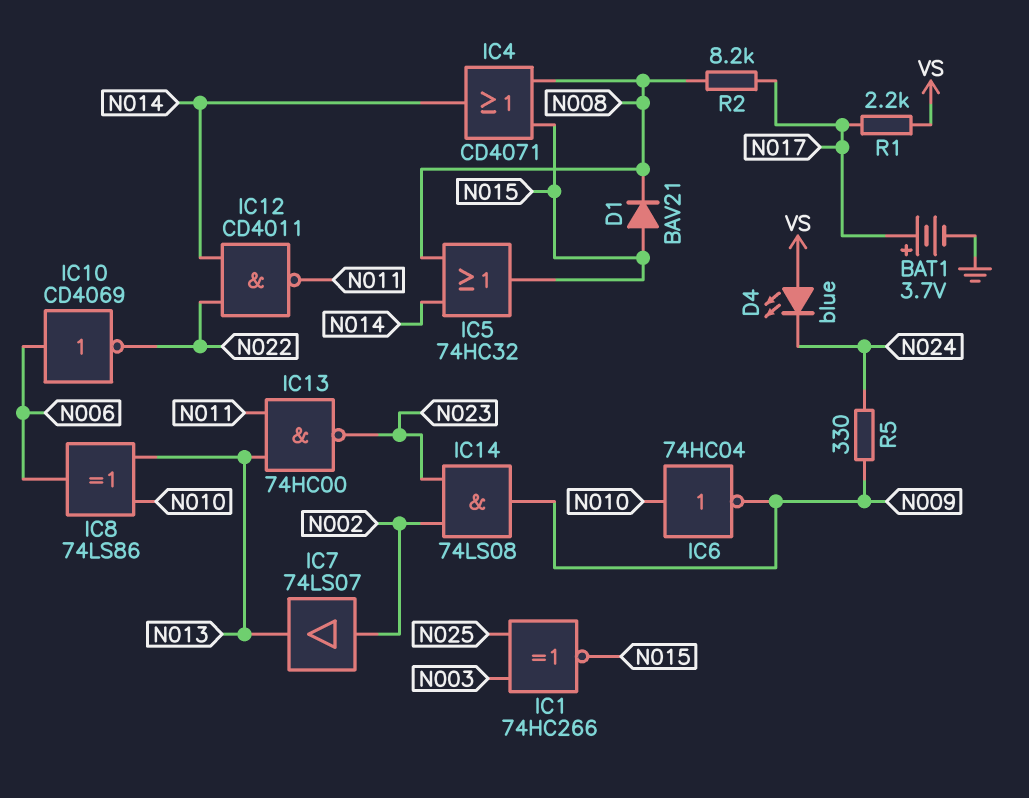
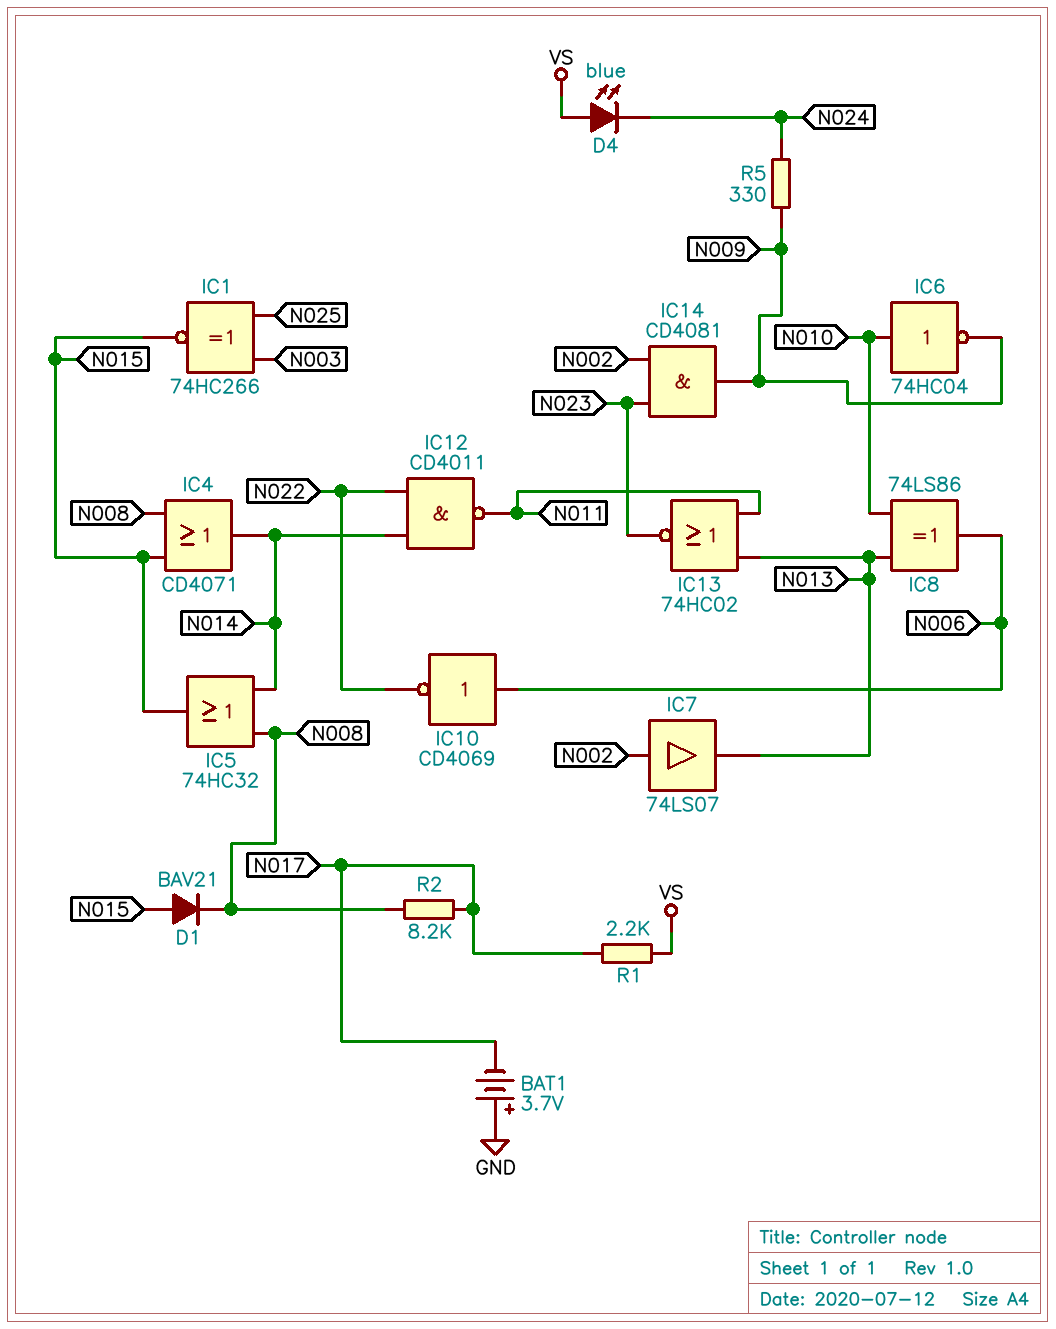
BAT1: 3.7V (plus N017, minus GND) -> 3.7V (plus GND, minus N017)
IC13: NAND 74HC00 (in N011, in N013, out N023) -> NOR 74HC02 (in N011, in N013, out N023)
IC14: AND 74LS08 (in N002, in N023, out N009) -> AND CD4081 (in N002, in N023, out N009)

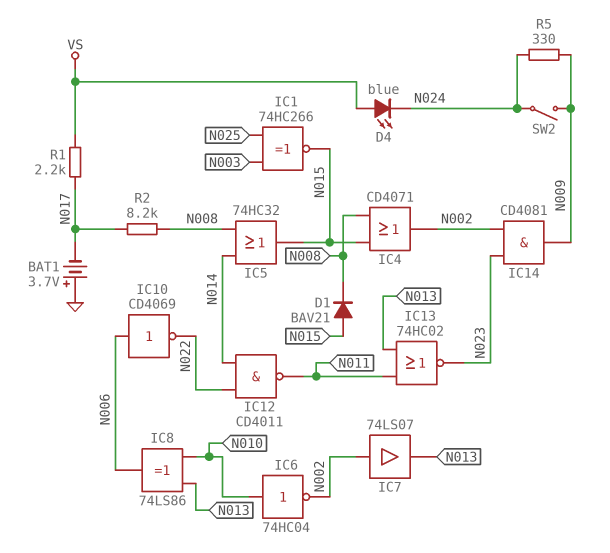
IC4: OR CD4071 (in N008, in N015, out N014) -> OR CD4071 (in N008, in N015, out N002)
IC6: NOT 74HC04 (in N010, out N009) -> NOT 74HC04 (in N010, out N002)
SW2: none -> switch (N009, N024)

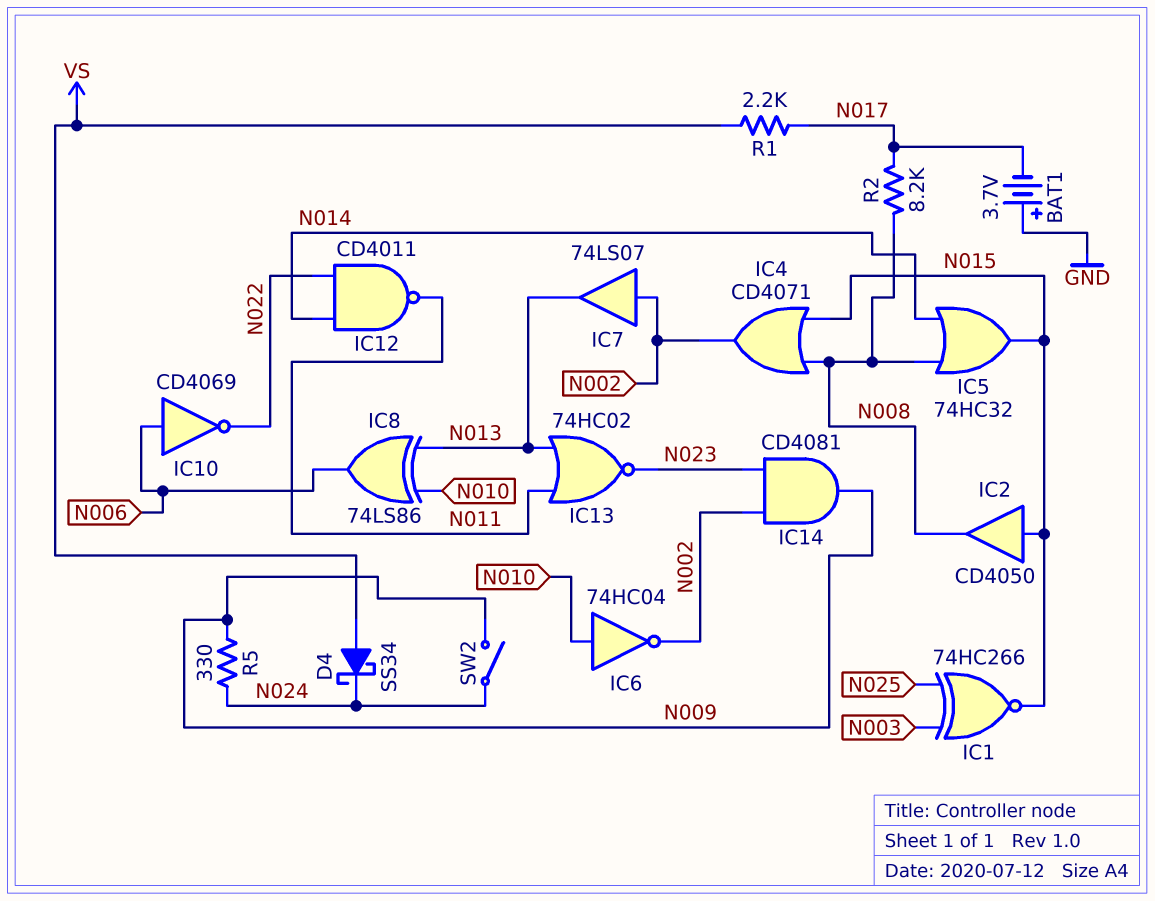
D1: diode BAV21 (A N015, K N008) -> none
D4: LED blue (A VS, K N024) -> schottky SS34 (A VS, K N024)
IC2: none -> buffer CD4050 (in N015, out N008)

